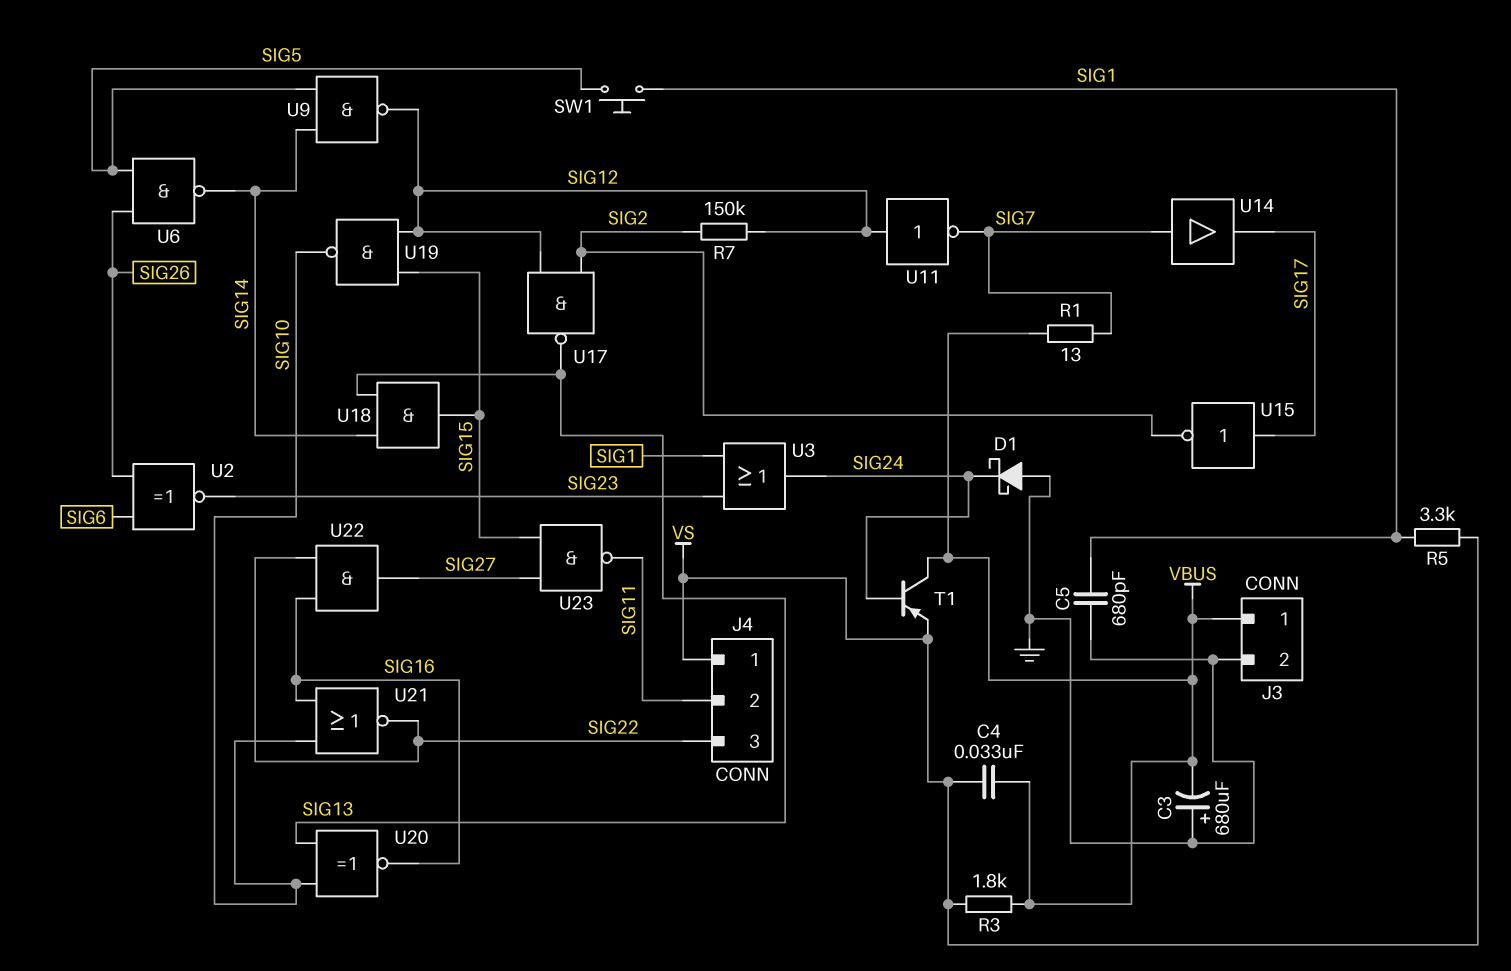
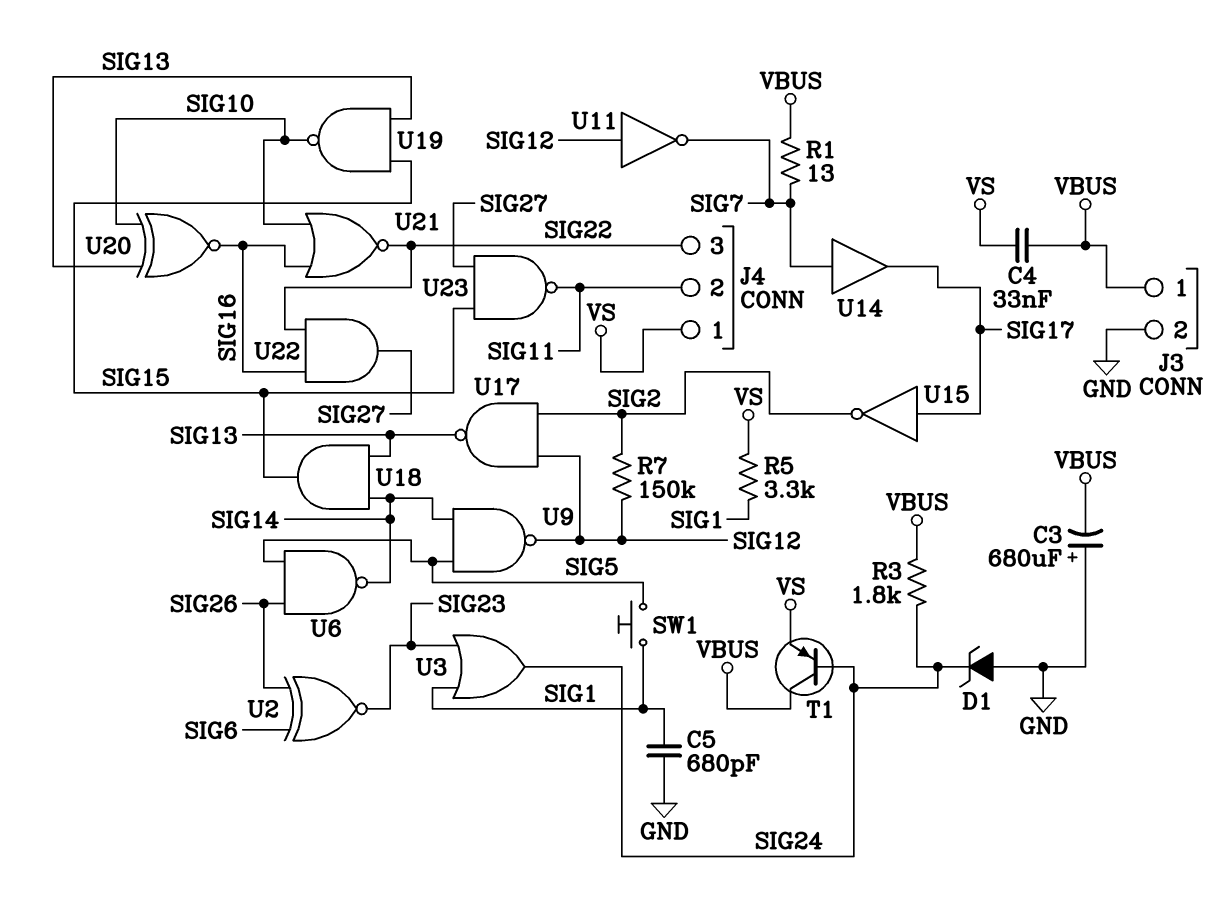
D1: schottky (A GND, K SIG24) -> zener (A GND, K SIG24)
R3: 1.8k (VBUS, VS) -> 1.8k (SIG24, VBUS)
U19: NAND (in SIG12, in SIG15, out SIG10) -> NAND (in SIG13, in SIG15, out SIG10)

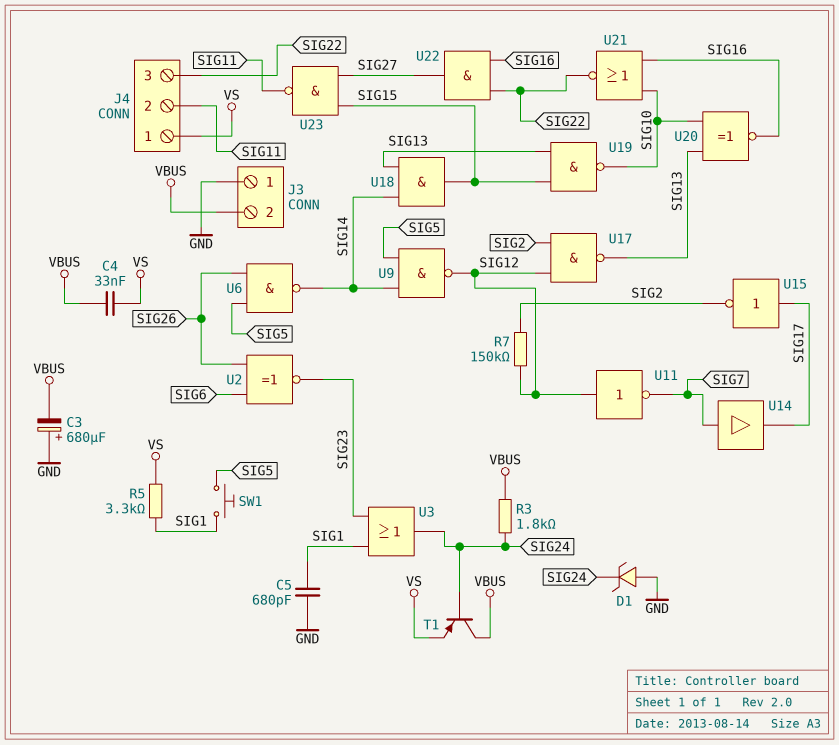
J3 pin 1: VBUS -> GND
J3 pin 2: GND -> VBUS
R1: 13 (SIG7, VBUS) -> none

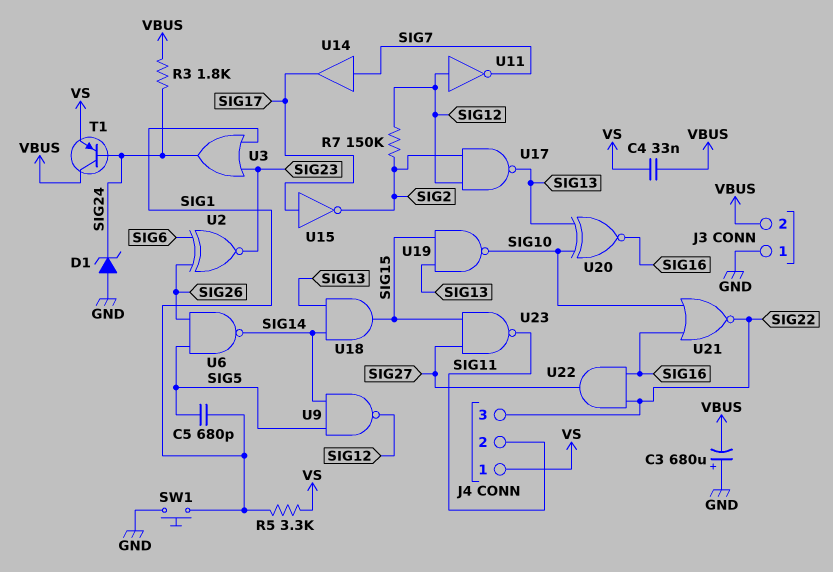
C5: 680pF (GND, SIG1) -> 680pF (SIG1, SIG5)
SW1: button (SIG1, SIG5) -> button (GND, SIG1)

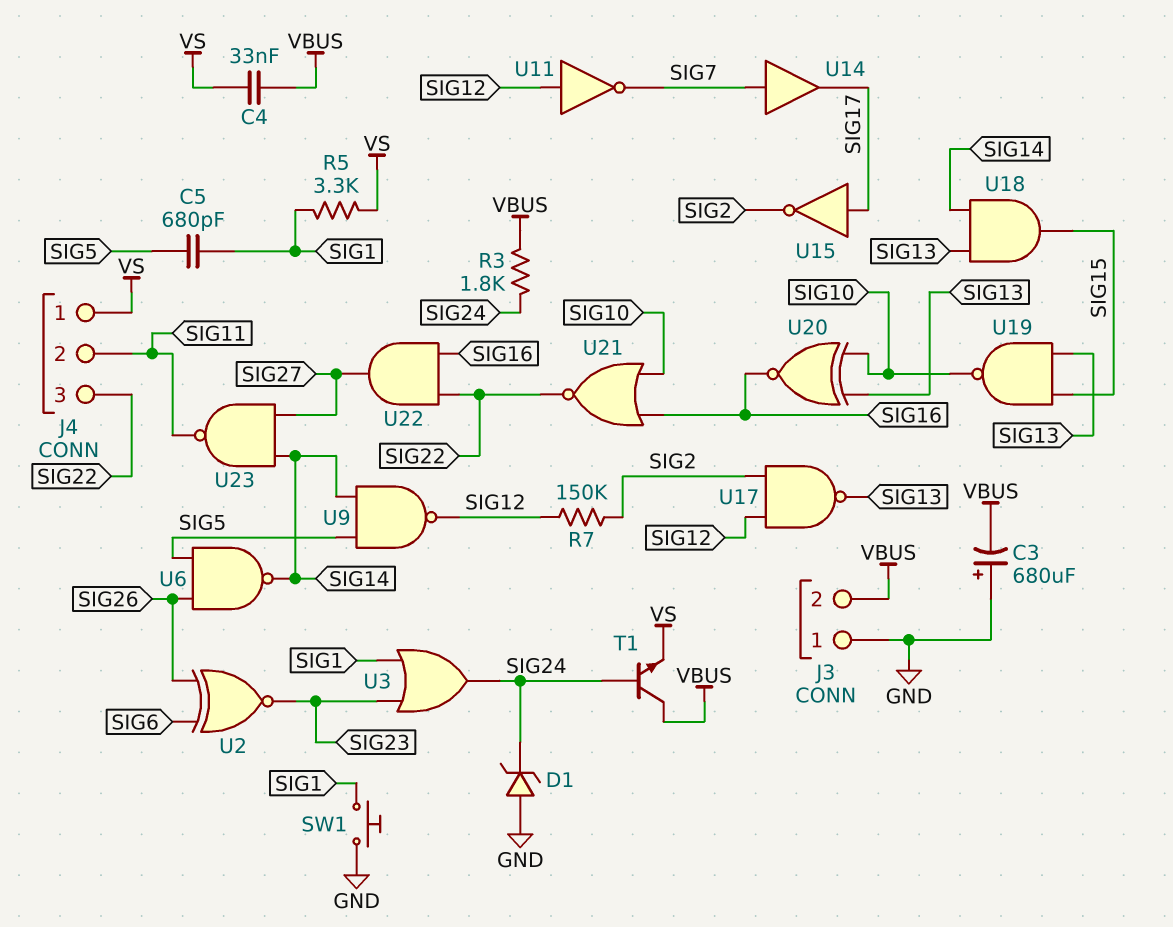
T1: PNP (B SIG24, C VBUS, E VS) -> NPN (B SIG24, C VBUS, E VS)
U23: NAND (in SIG15, in SIG27, out SIG11) -> NAND (in SIG14, in SIG27, out SIG11)

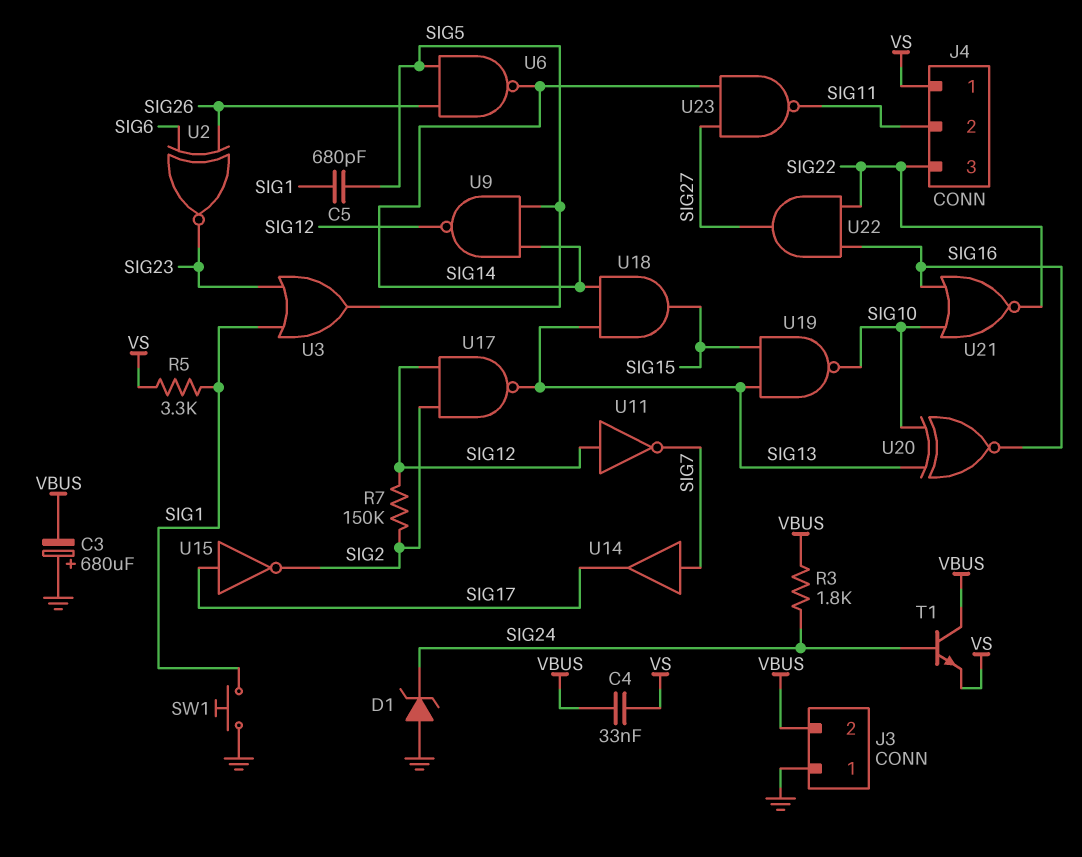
U3: OR (in SIG1, in SIG23, out SIG24) -> OR (in SIG1, in SIG23, out SIG5)

